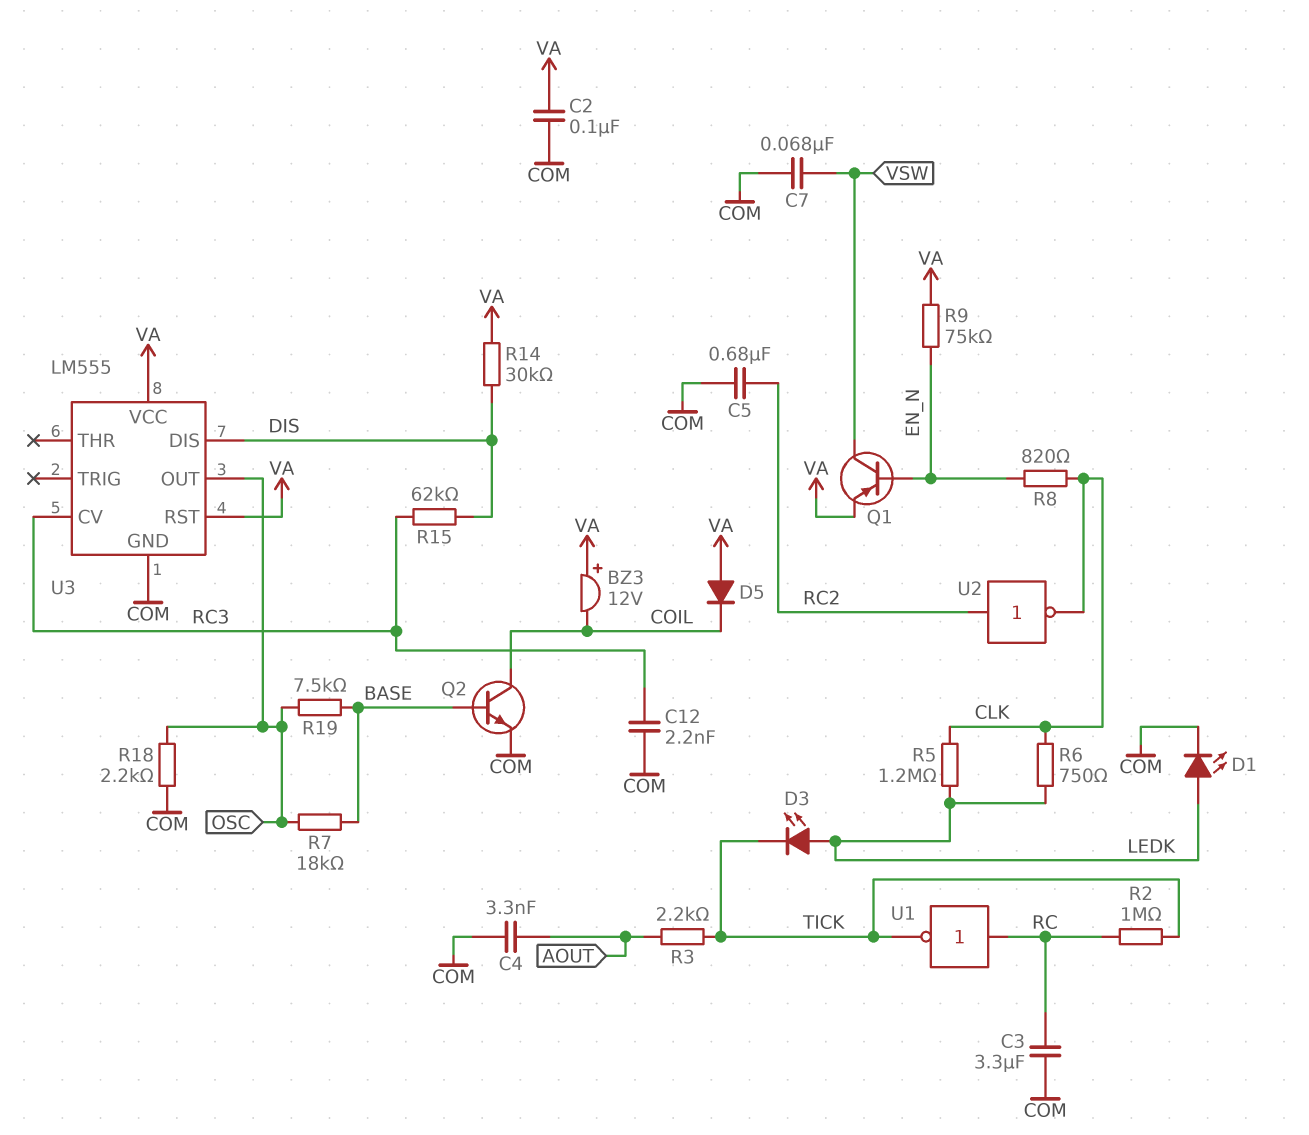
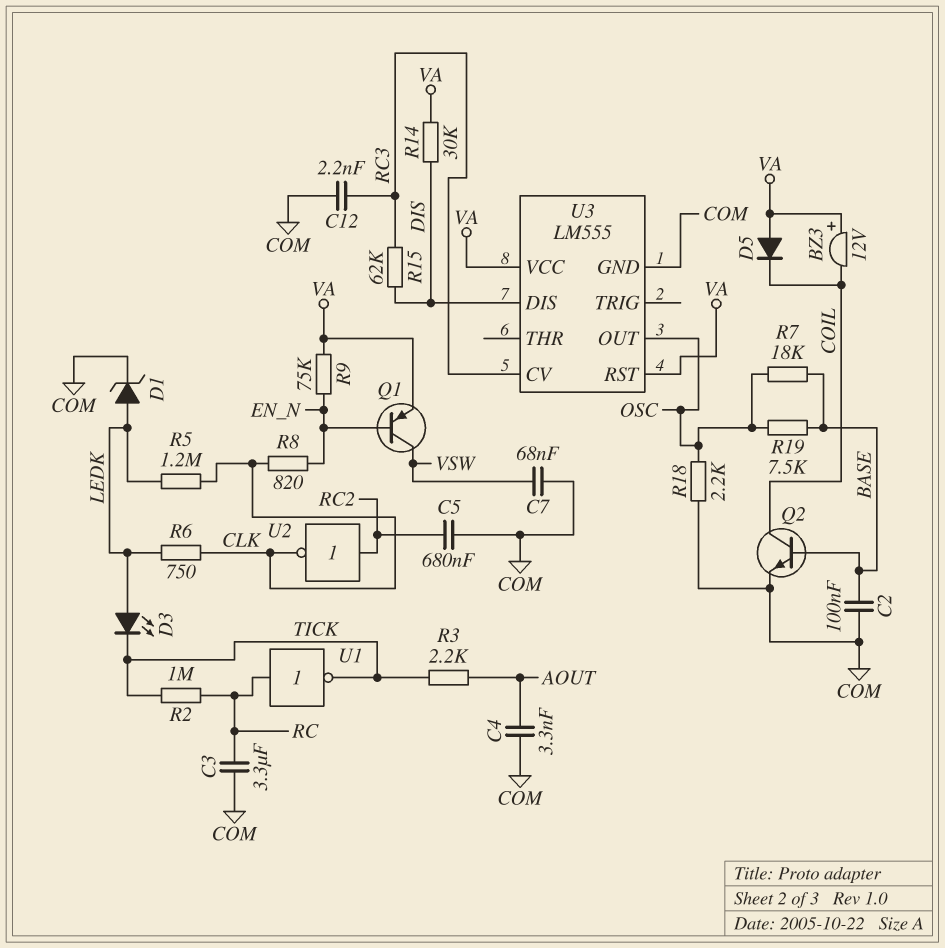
C2: 100nF (COM, VA) -> 100nF (BASE, COM)
D1: LED (A LEDK, K COM) -> zener (A LEDK, K COM)

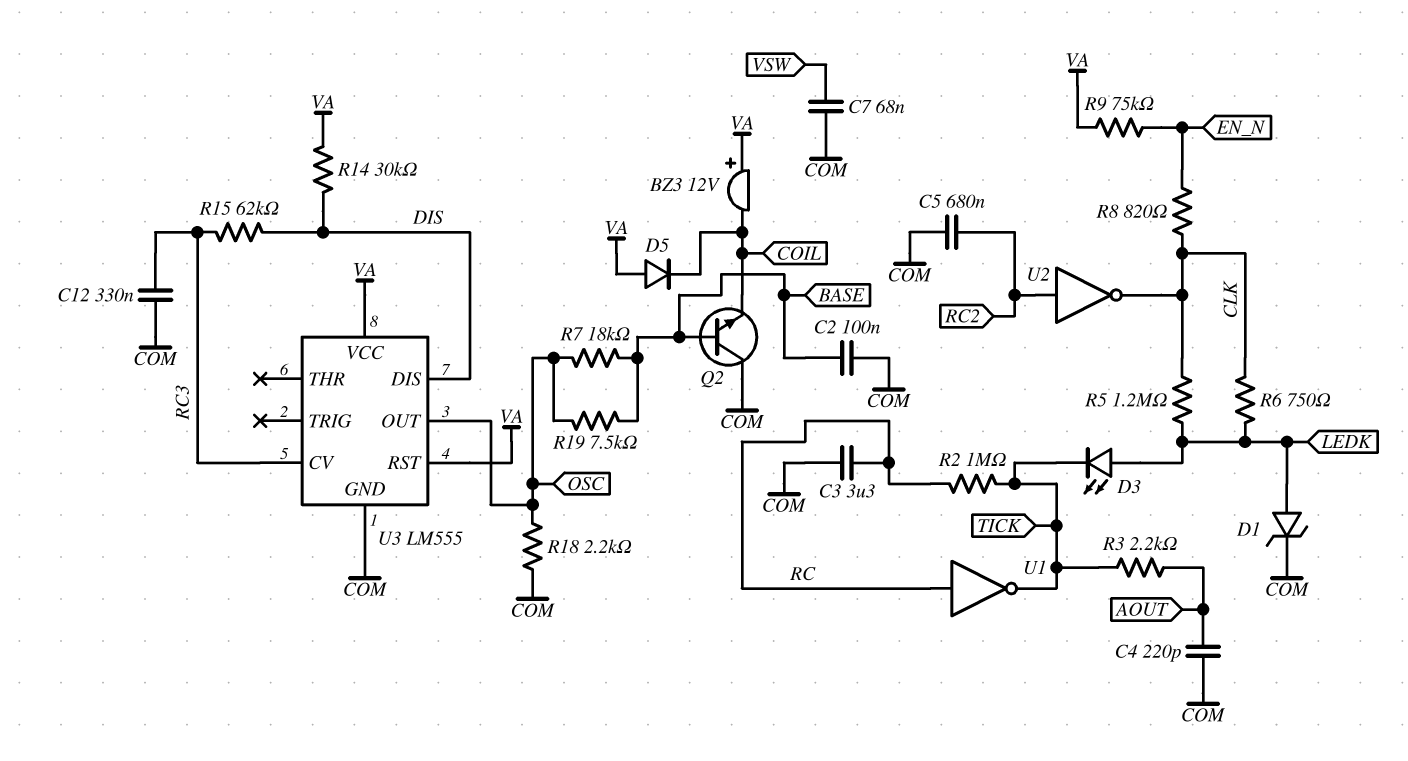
C4: 3.3nF (AOUT, COM) -> 220pF (AOUT, COM)
C12: 2.2nF (COM, RC3) -> 330nF (COM, RC3)
Q1: PNP (B EN_N, C VSW, E VA) -> none
Q2: NPN (B BASE, C COIL, E COM) -> NPN (B BASE, C COM, E COIL)

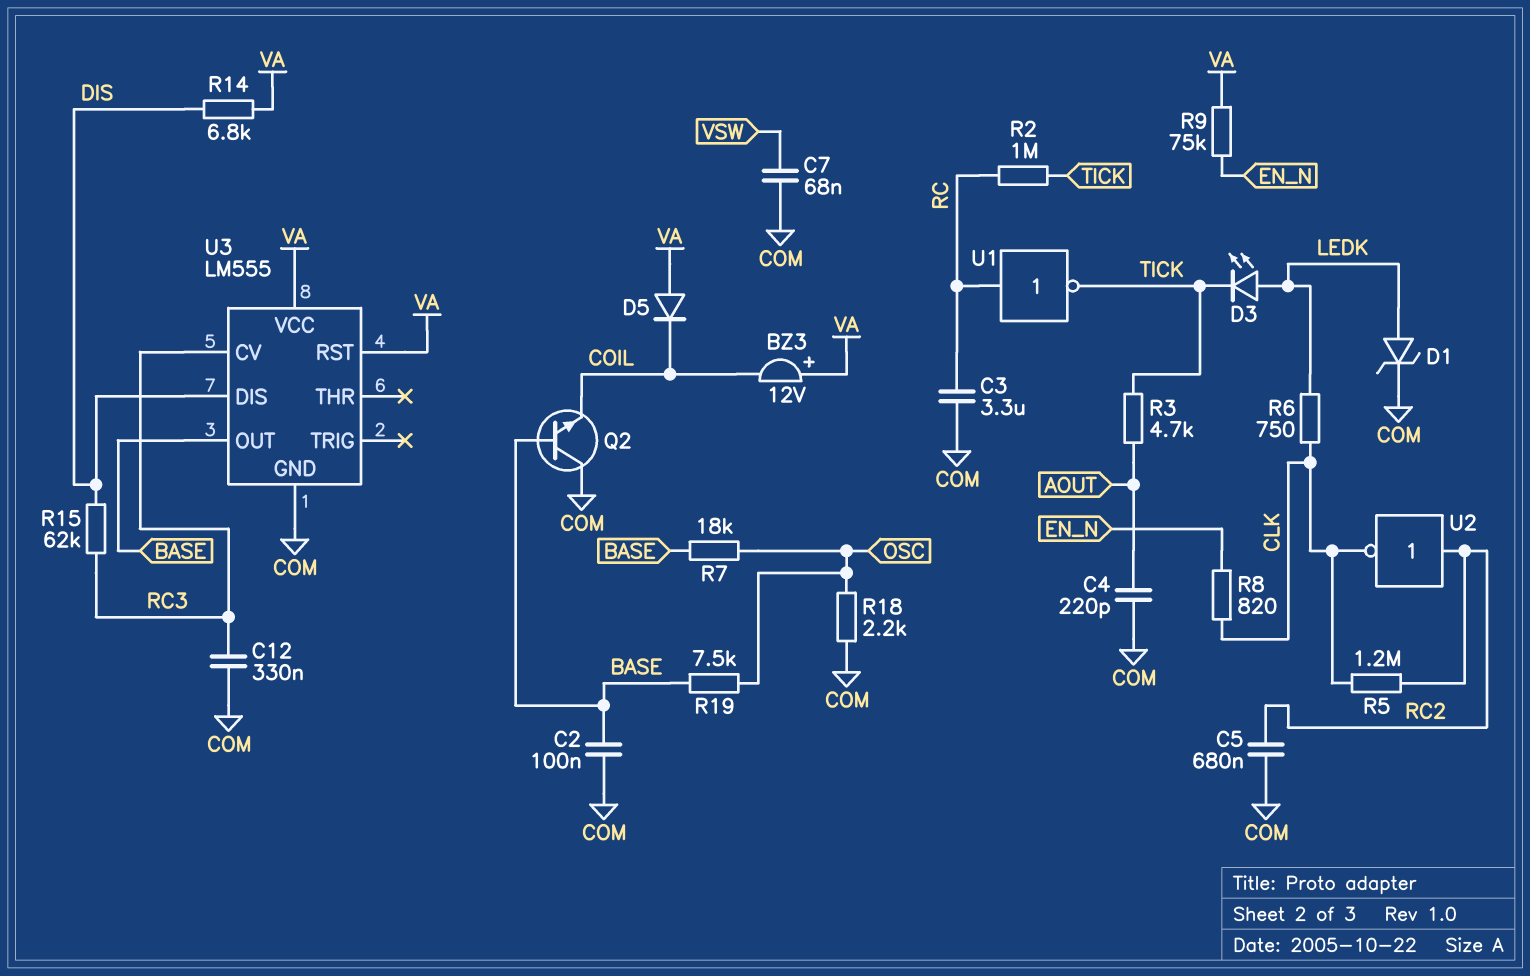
R3: 2.2k (AOUT, TICK) -> 4.7k (AOUT, TICK)
R5: 1.2M (CLK, LEDK) -> 1.2M (CLK, RC2)
R14: 30k (DIS, VA) -> 6.8k (DIS, VA)
U3 pin OUT: OSC -> BASE

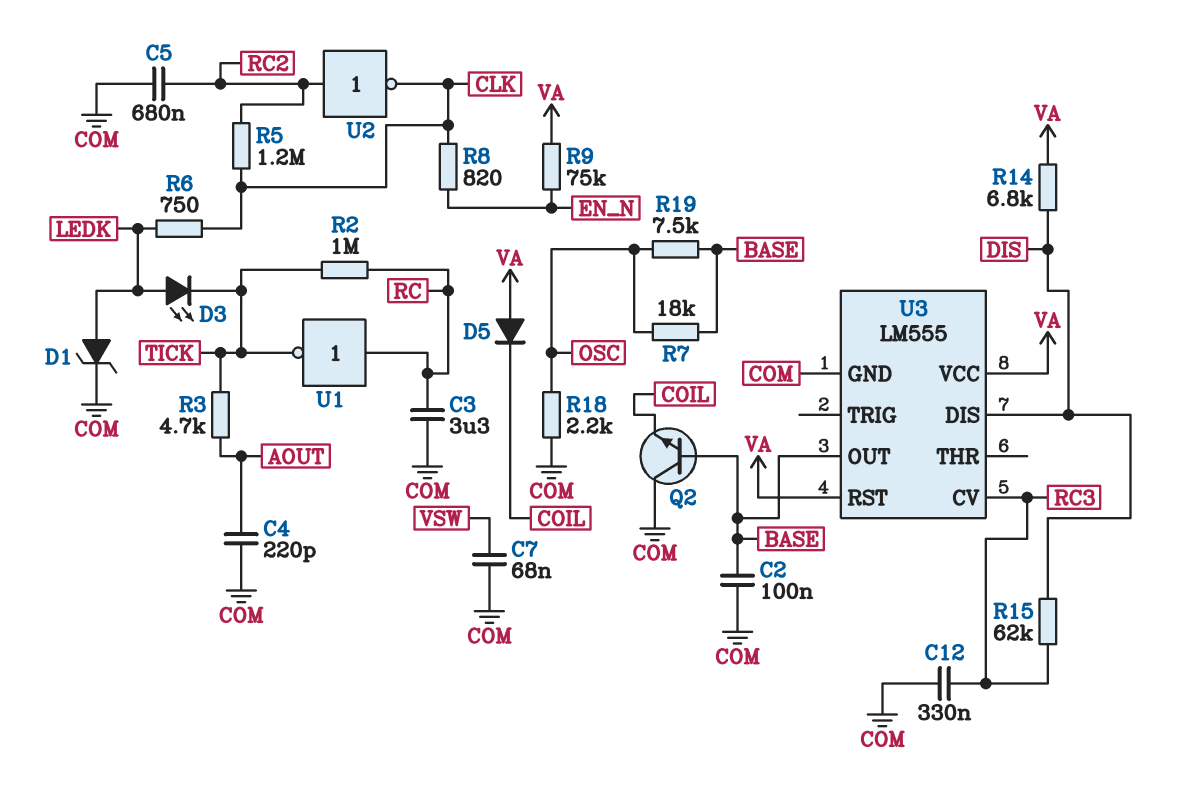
BZ3: buzzer 12V (plus VA, minus COIL) -> none

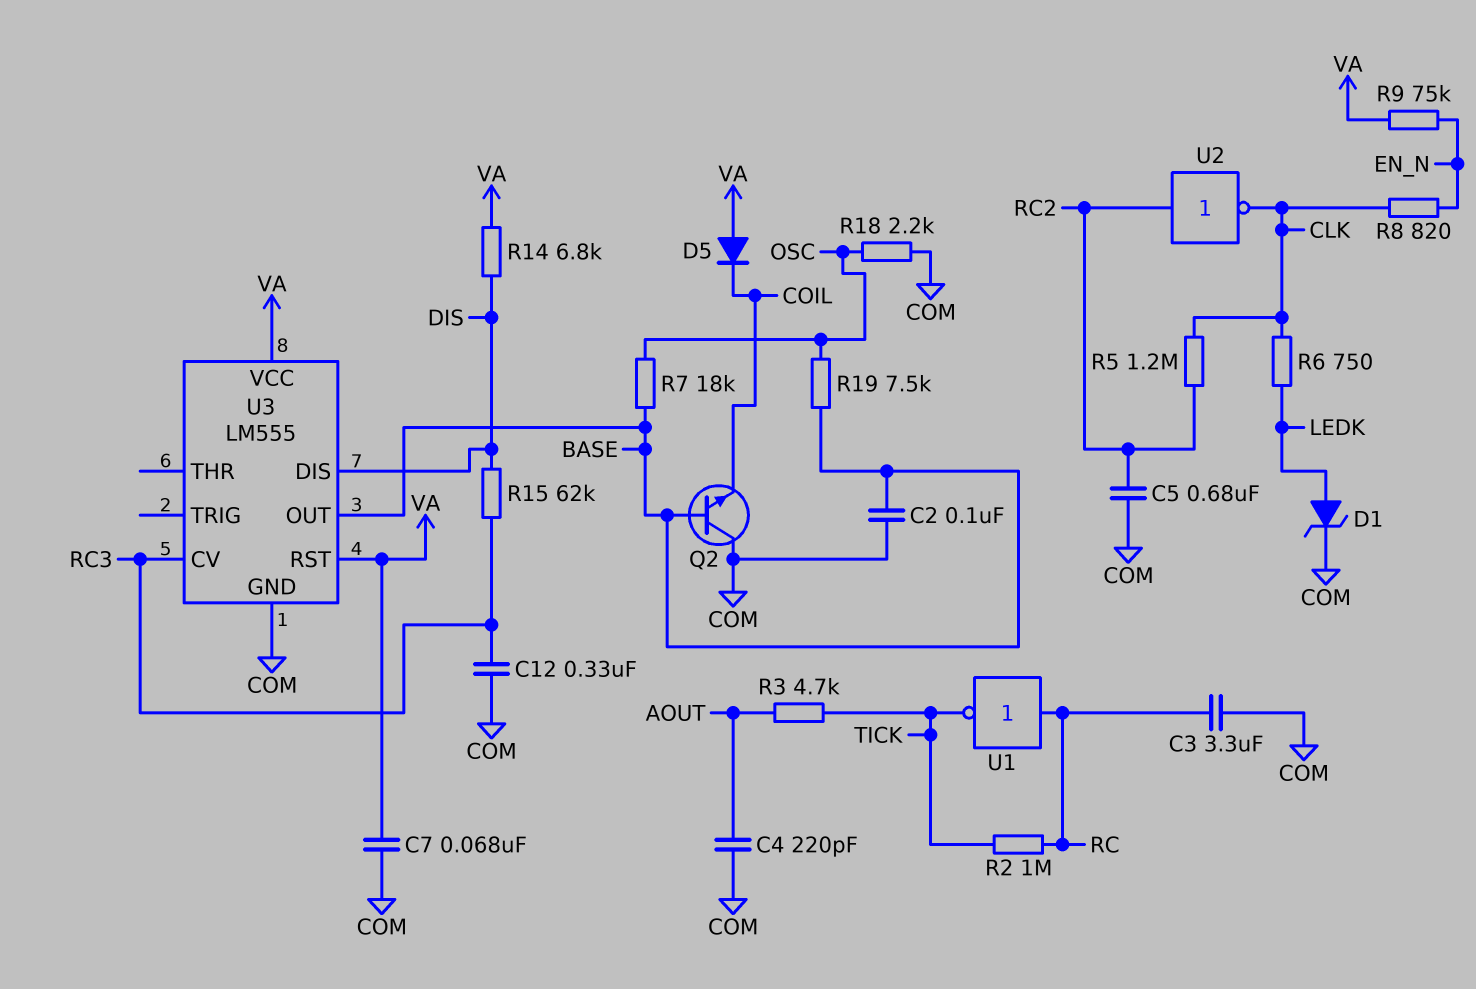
C7: 68nF (COM, VSW) -> 68nF (COM, VA)
D3: LED (A LEDK, K TICK) -> none

